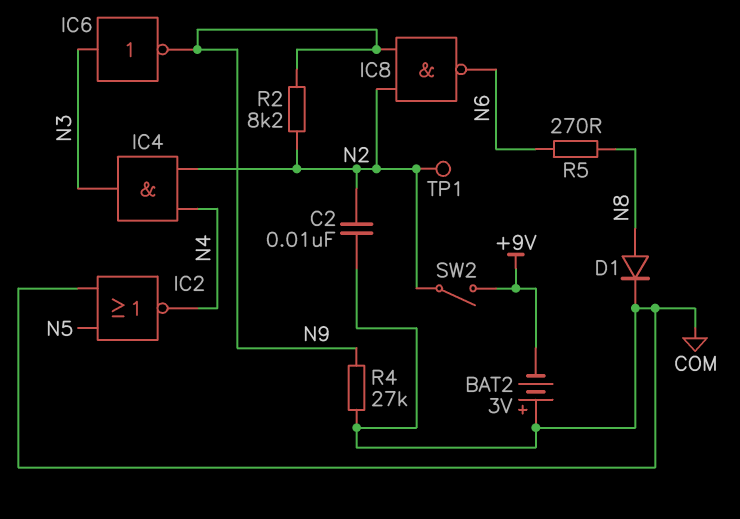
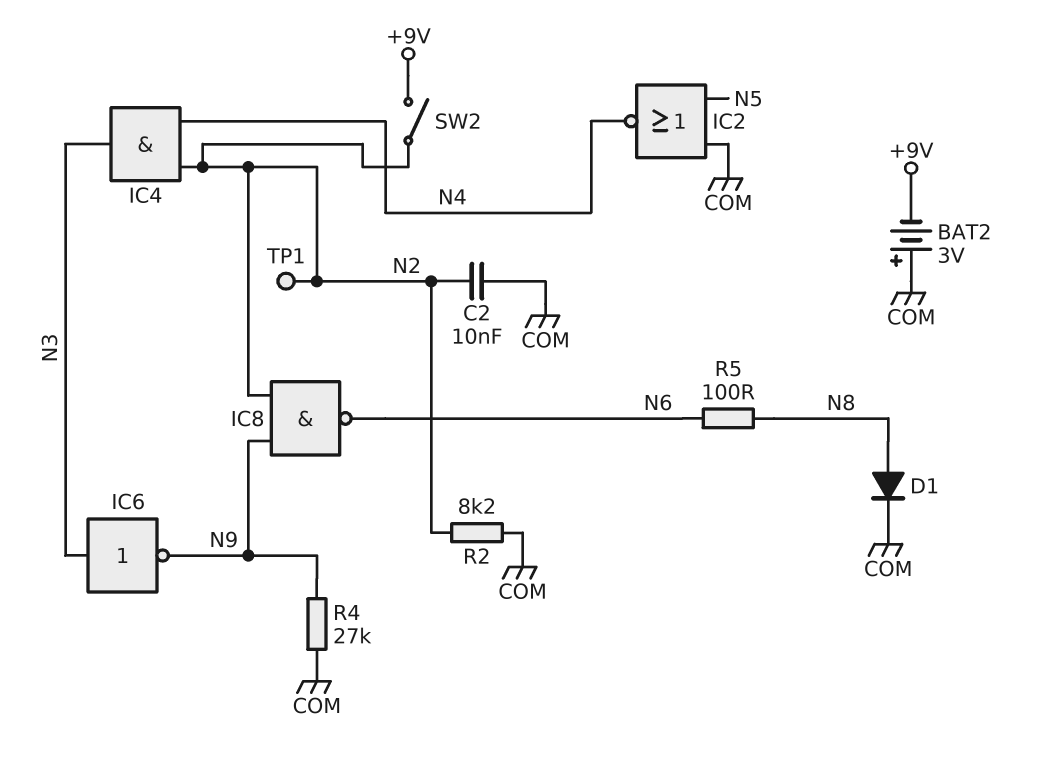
R2: 8.2k (N2, N9) -> 8.2k (COM, N2)
R5: 270 (N6, N8) -> 100 (N6, N8)

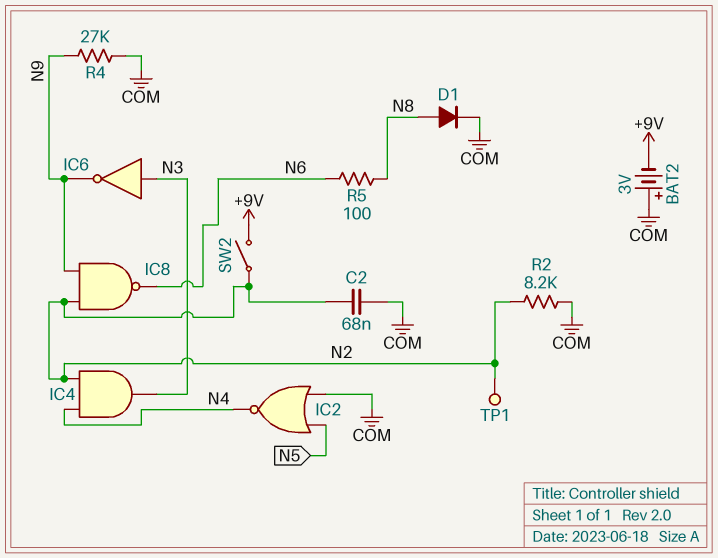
C2: 10nF (COM, N2) -> 68nF (COM, N2)

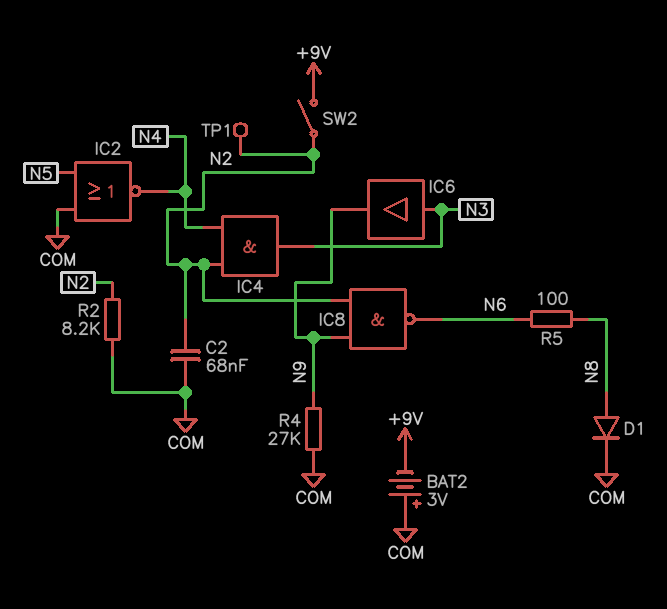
IC6: NOT (in N3, out N9) -> buffer (in N3, out N9)

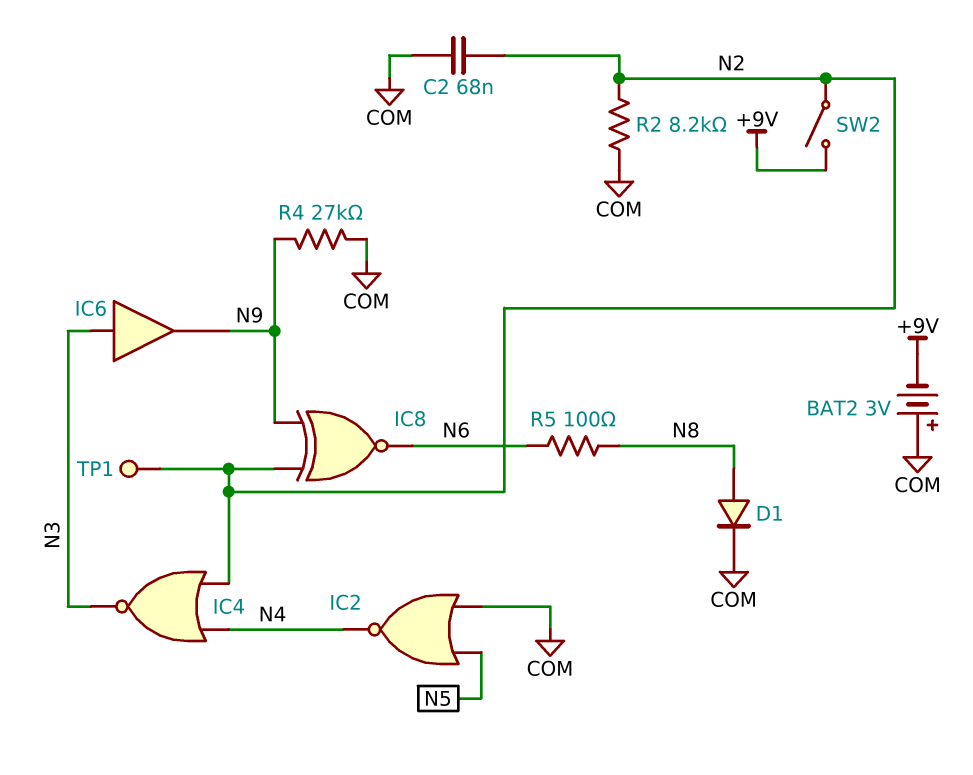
IC4: AND (in N2, in N4, out N3) -> NOR (in N2, in N4, out N3)
IC8: NAND (in N2, in N9, out N6) -> XNOR (in N2, in N9, out N6)

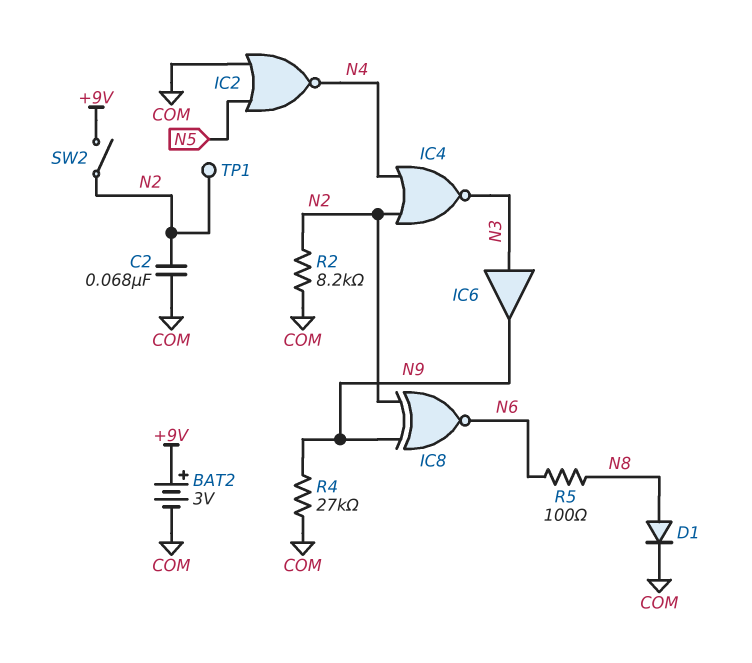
BAT2: 3V (plus COM, minus +9V) -> 3V (plus +9V, minus COM)

